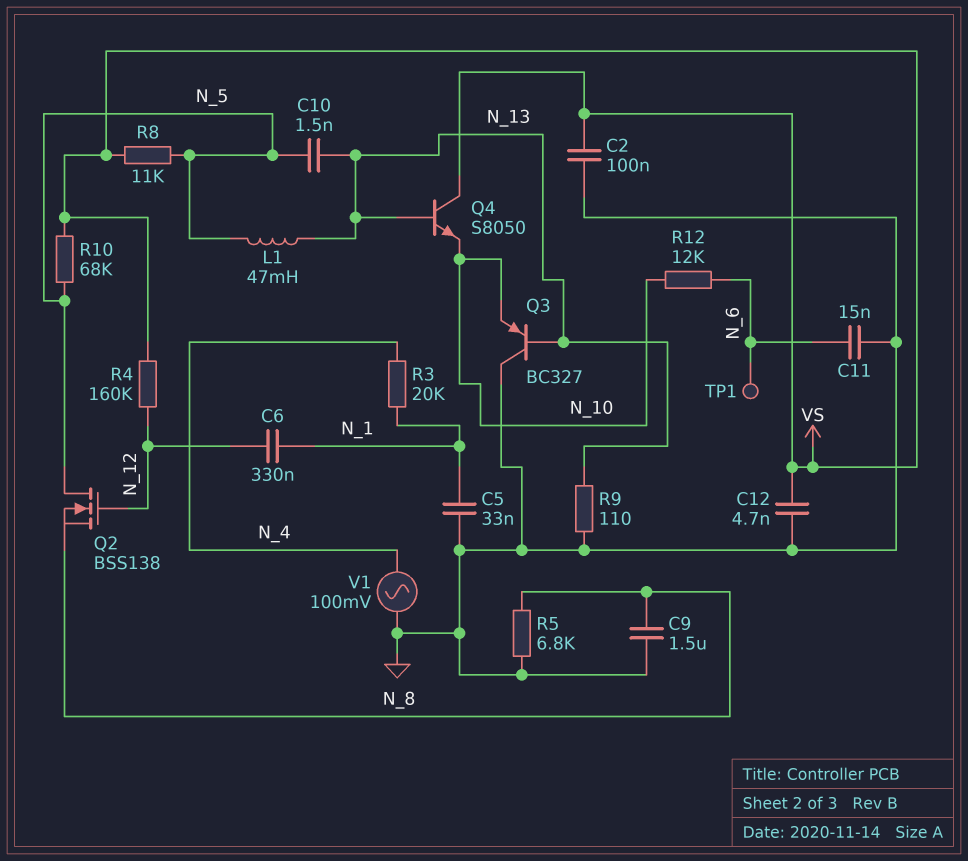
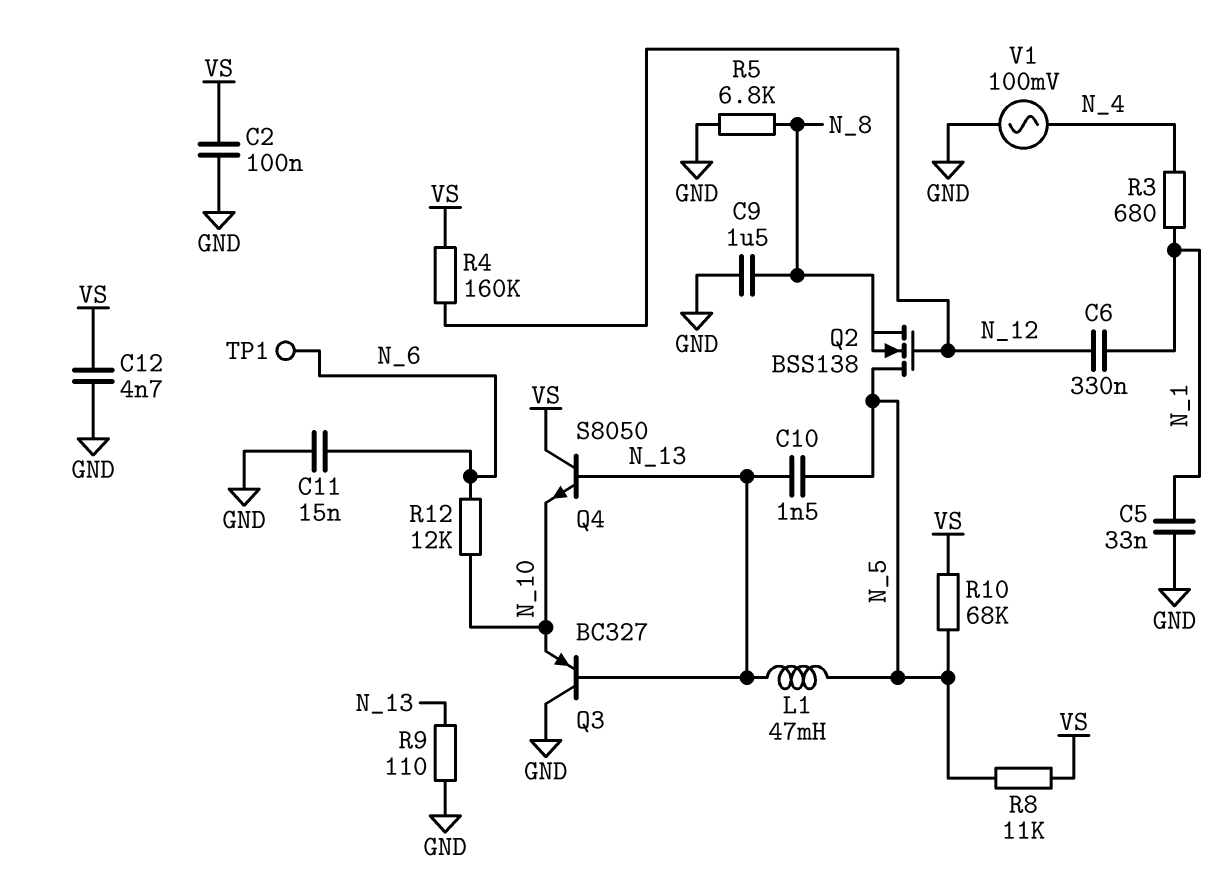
R3: 20k (N_1, N_4) -> 680 (N_1, N_4)

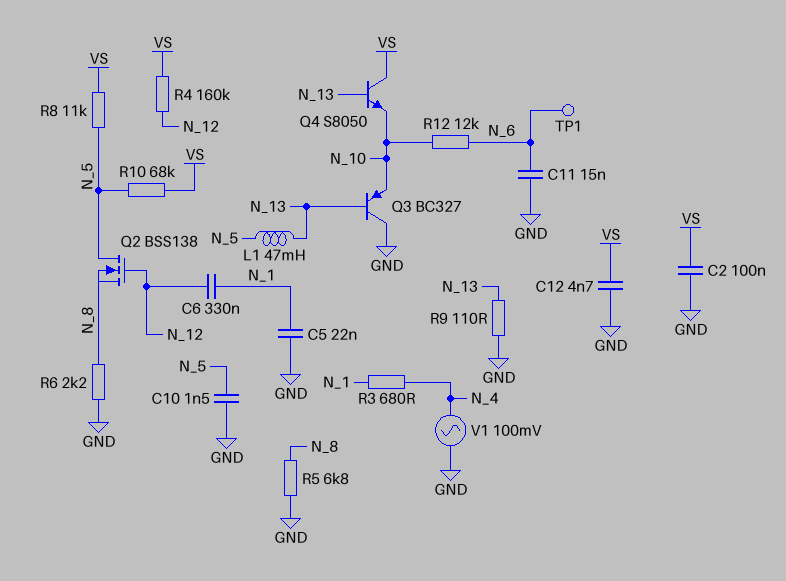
C5: 33nF (GND, N_1) -> 22nF (GND, N_1)
C9: 1.5uF (GND, N_8) -> none
C10: 1.5nF (N_5, N_13) -> 1.5nF (GND, N_5)
R6: none -> 2.2k (GND, N_8)

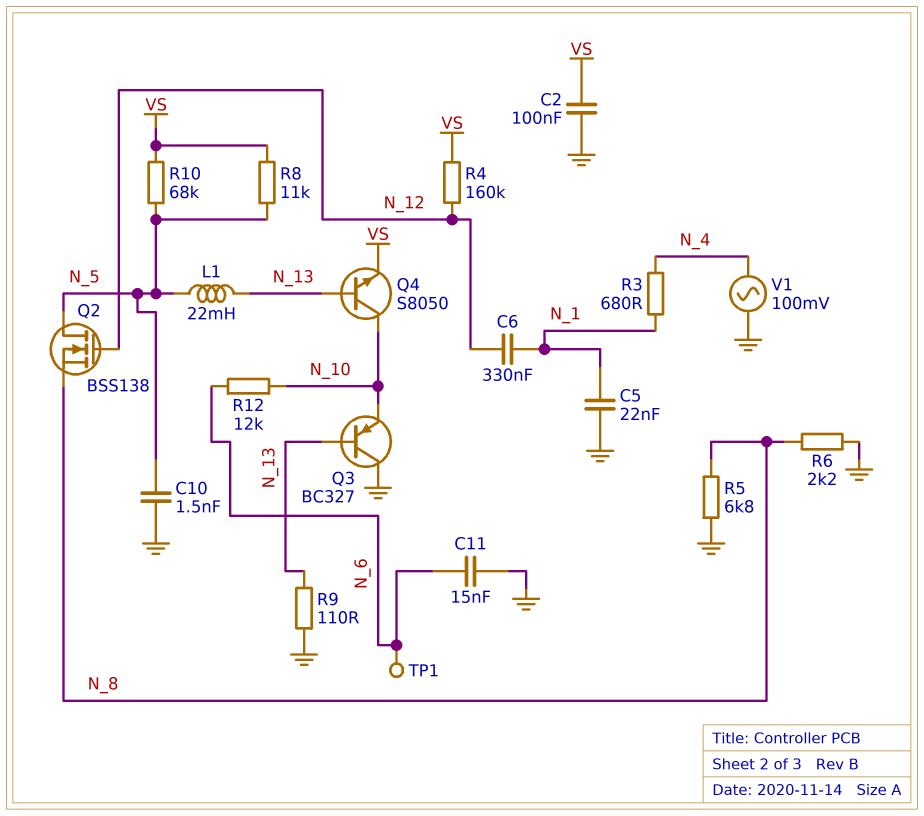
C12: 4.7nF (GND, VS) -> none
L1: 47mH (N_5, N_13) -> 22mH (N_5, N_13)
Q4: NPN S8050 (B N_13, C VS, E N_10) -> NPN S8050 (B N_13, C N_10, E VS)

